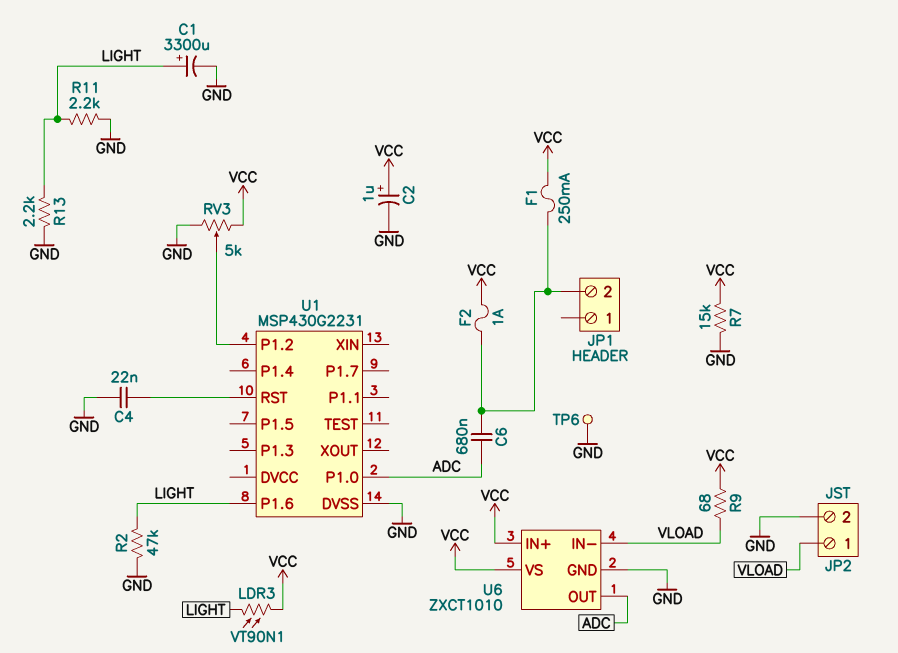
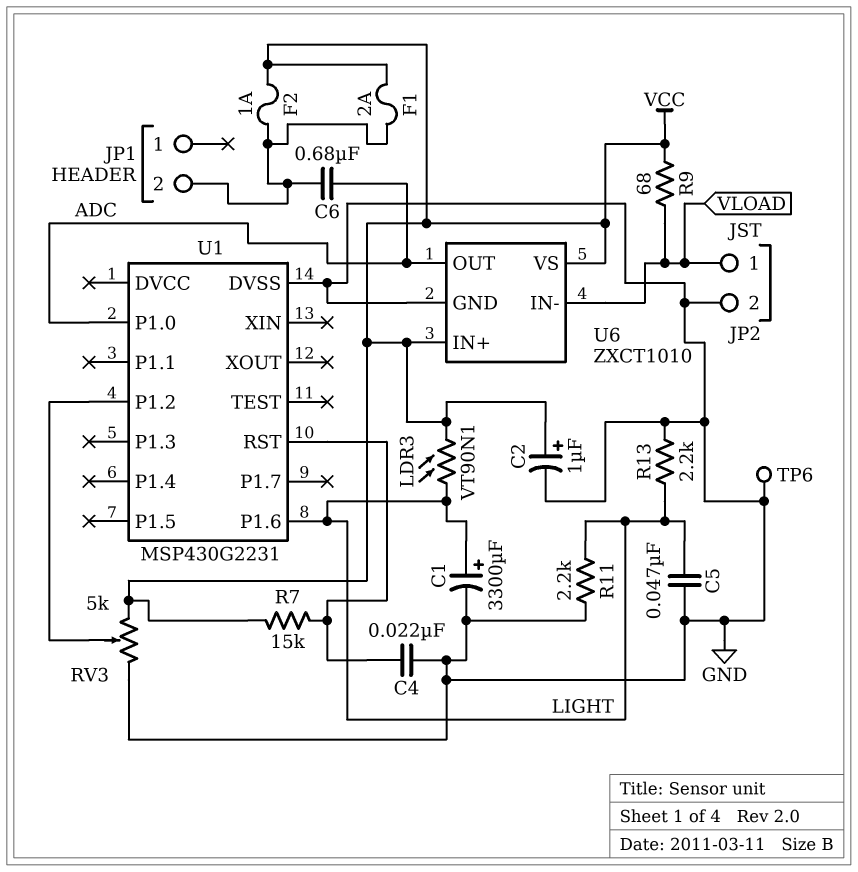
C5: none -> 47nF (GND, LIGHT)
F1: 250mA (JP1/2, VCC) -> 2A (JP1/2, VCC)
R2: 47k (GND, LIGHT) -> none
R7: 15k (GND, VCC) -> 15k (U1/RST, VCC)

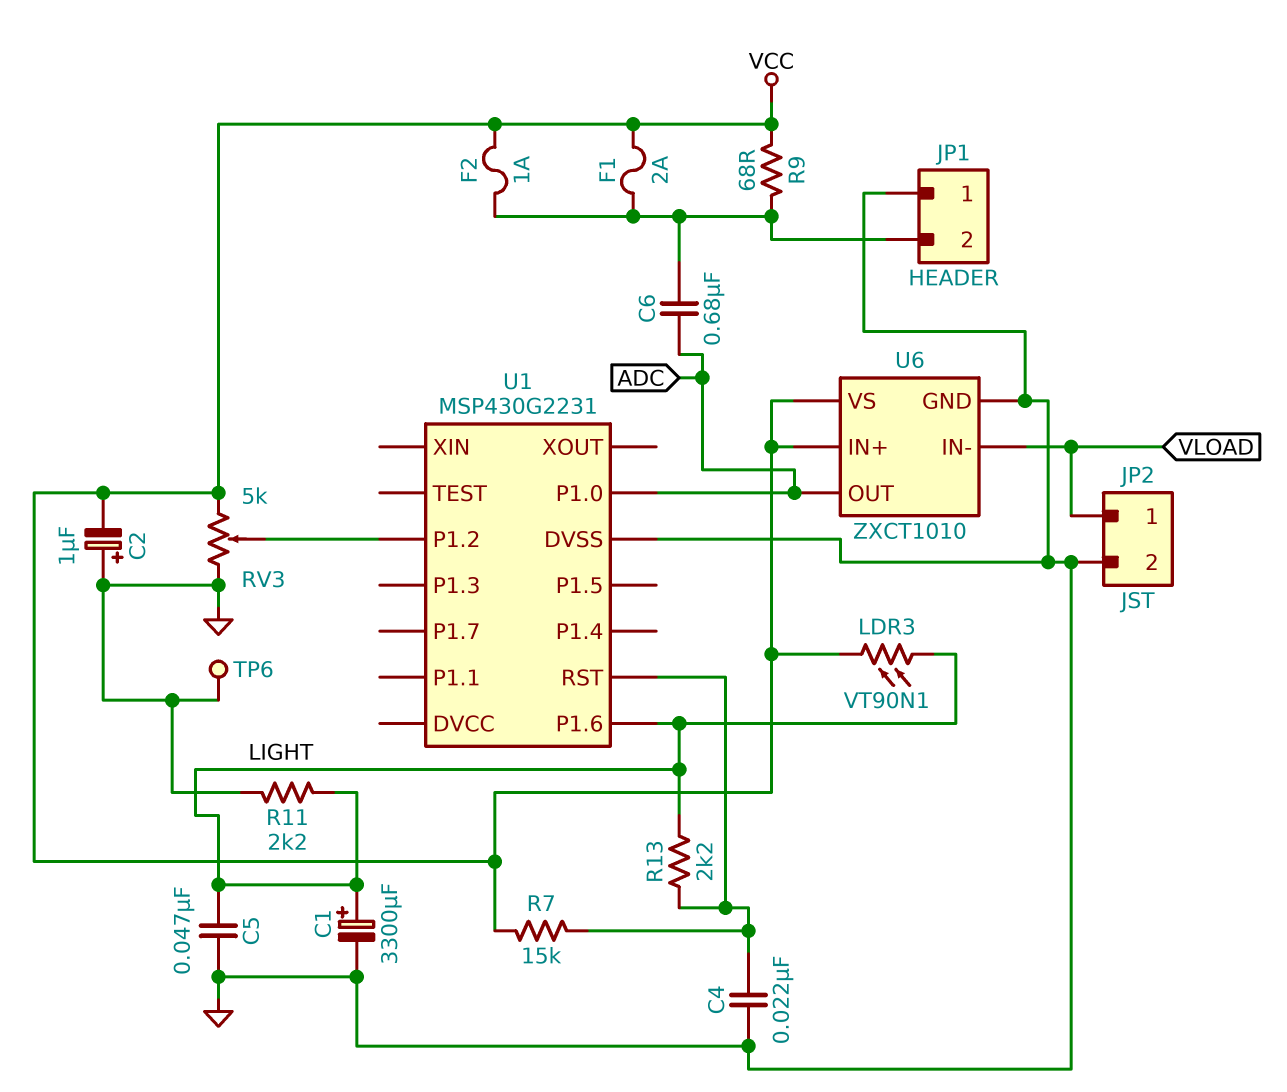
C2: 1uF (plus VCC, minus GND) -> 1uF (plus GND, minus VCC)
JP1 pin 1: none -> GND
R9: 68 (VCC, VLOAD) -> 68 (JP1/2, VCC)
R13: 2.2k (GND, LIGHT) -> 2.2k (LIGHT, U1/RST)

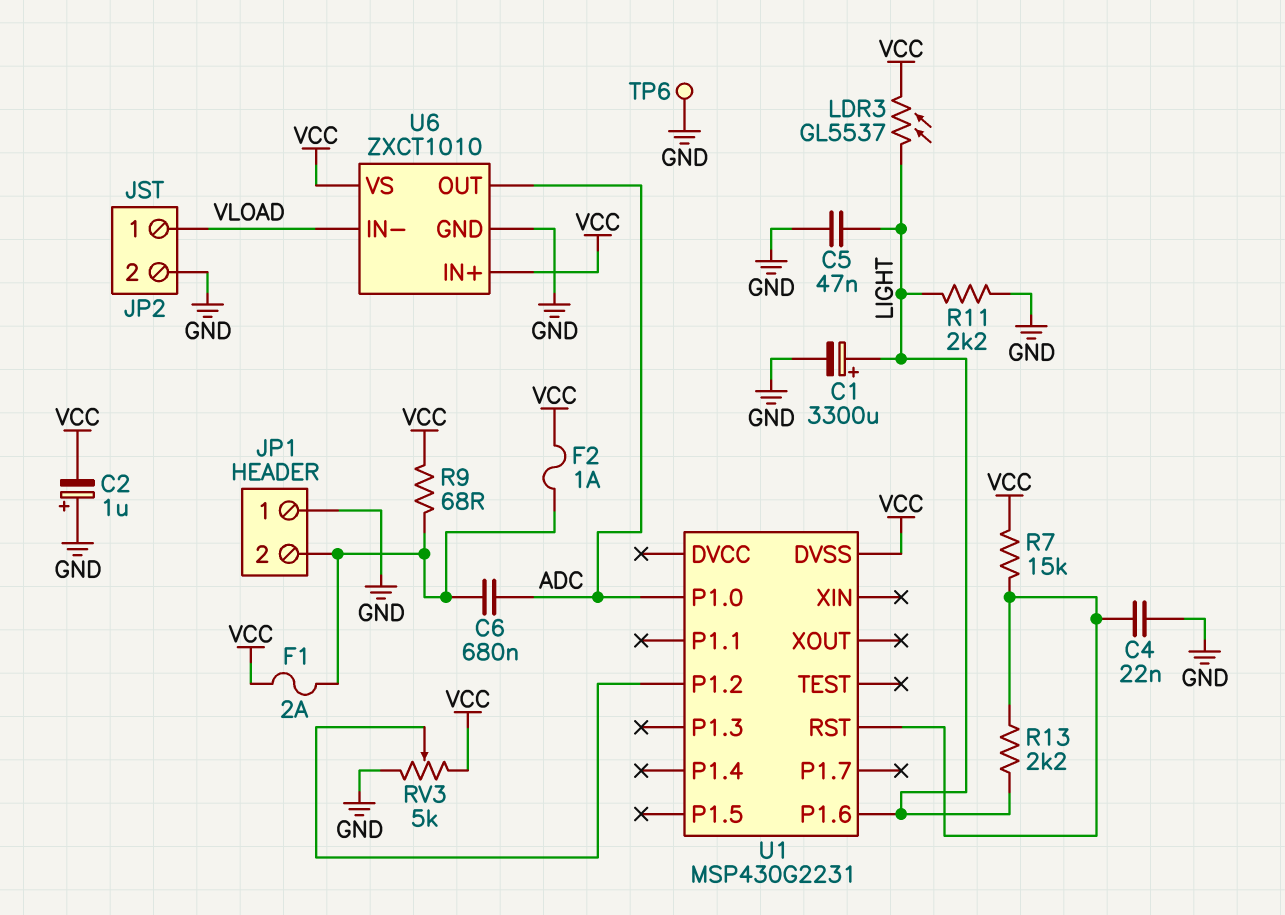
LDR3: VT90N1 (LIGHT, VCC) -> GL5537 (LIGHT, VCC)
U1 pin DVSS: GND -> VCC

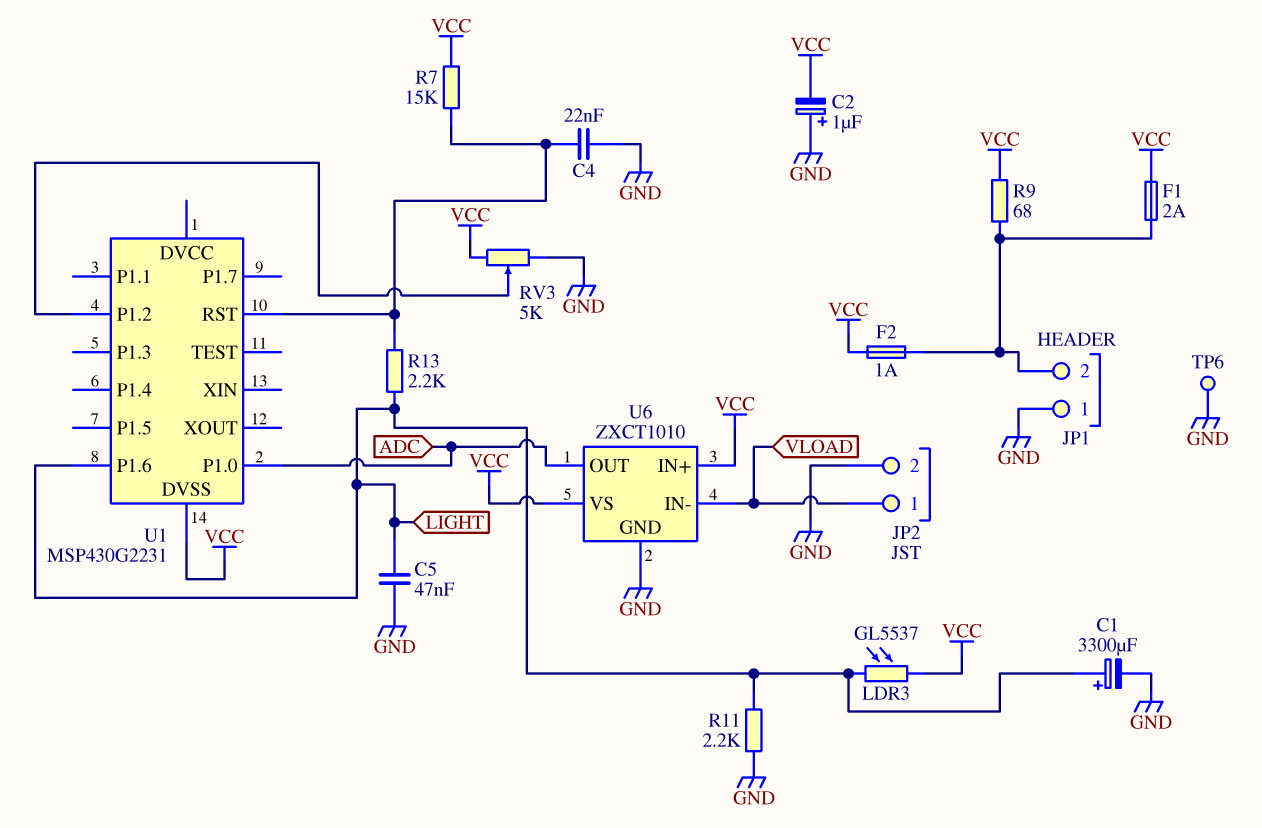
C6: 680nF (ADC, JP1/2) -> none

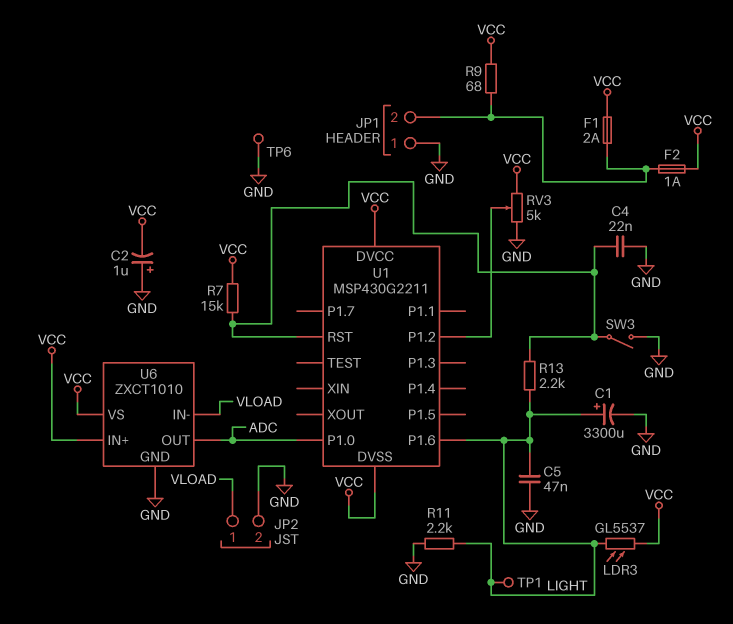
SW3: none -> switch (GND, U1/RST)
TP1: none -> test point (LIGHT)
U1: MSP430G2231 -> MSP430G2211
U1 pin DVCC: none -> VCC

